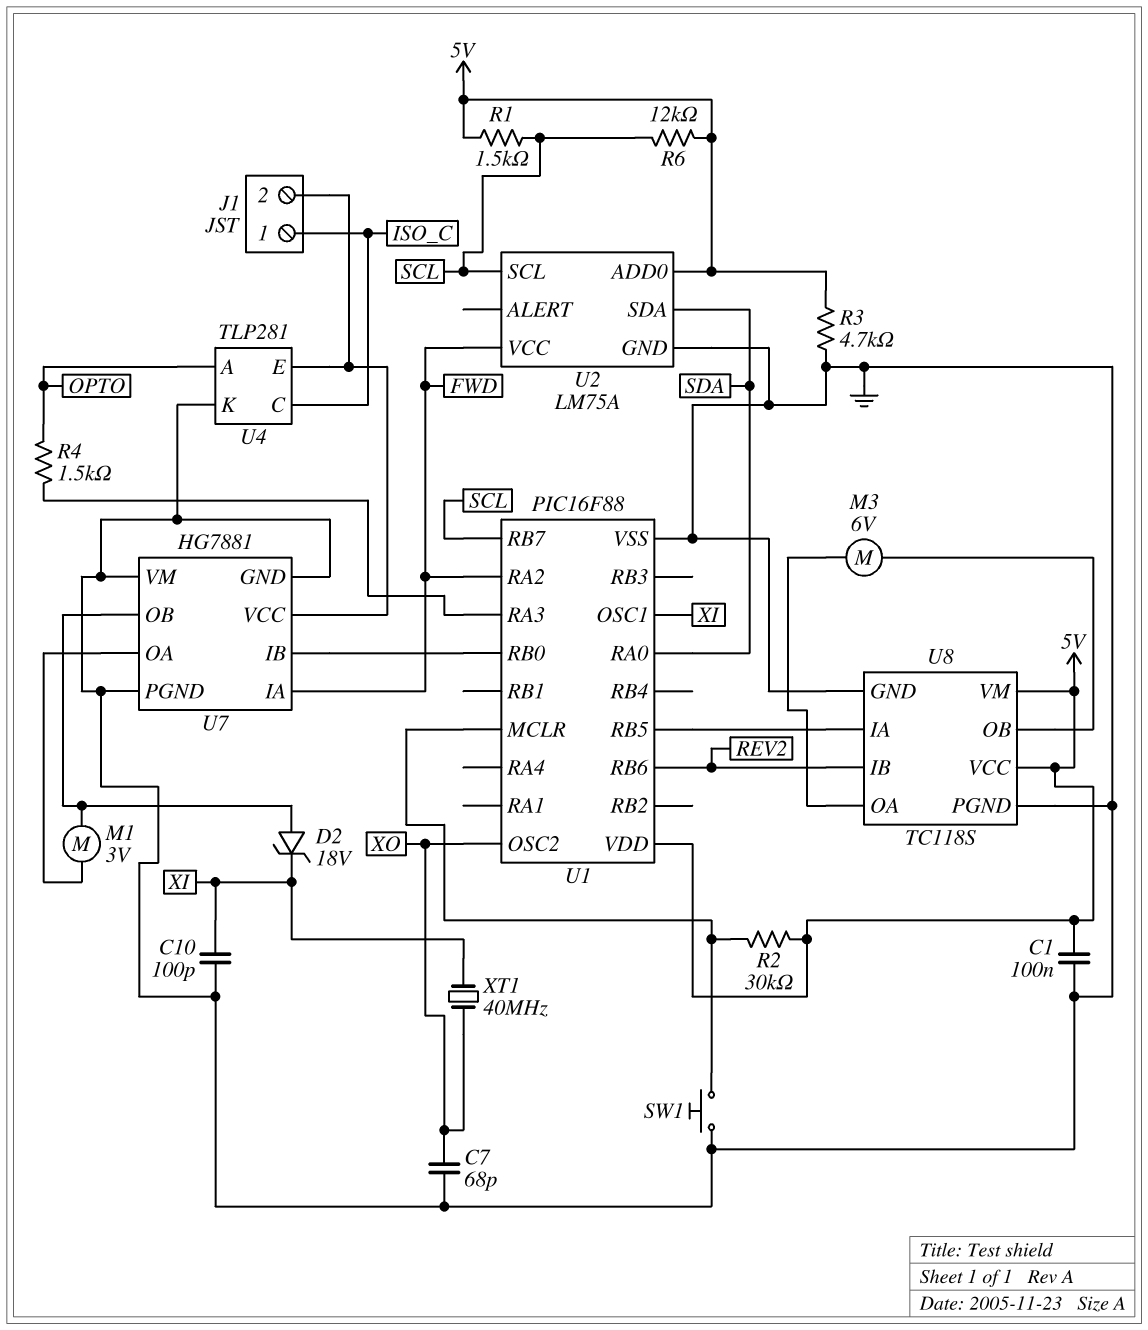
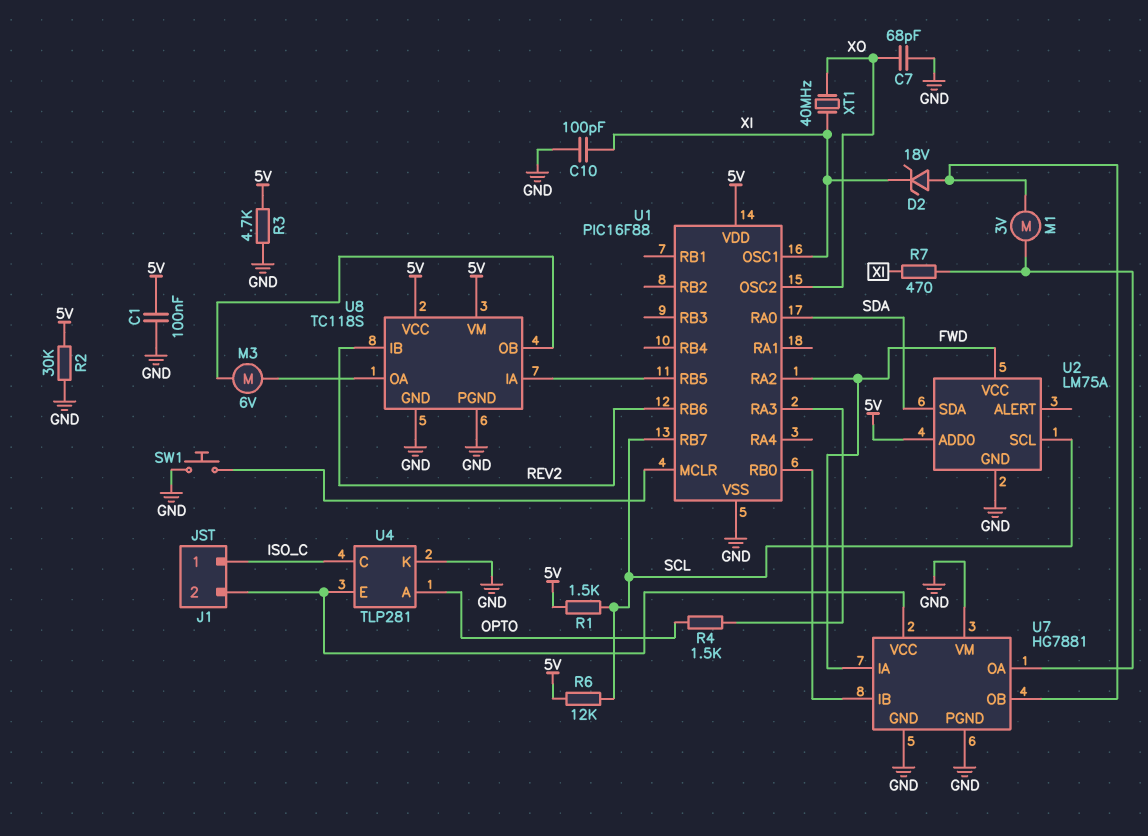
R2: 30k (5V, U1/MCLR) -> 30k (5V, GND)
R7: none -> 470 (U7/OA, XI)

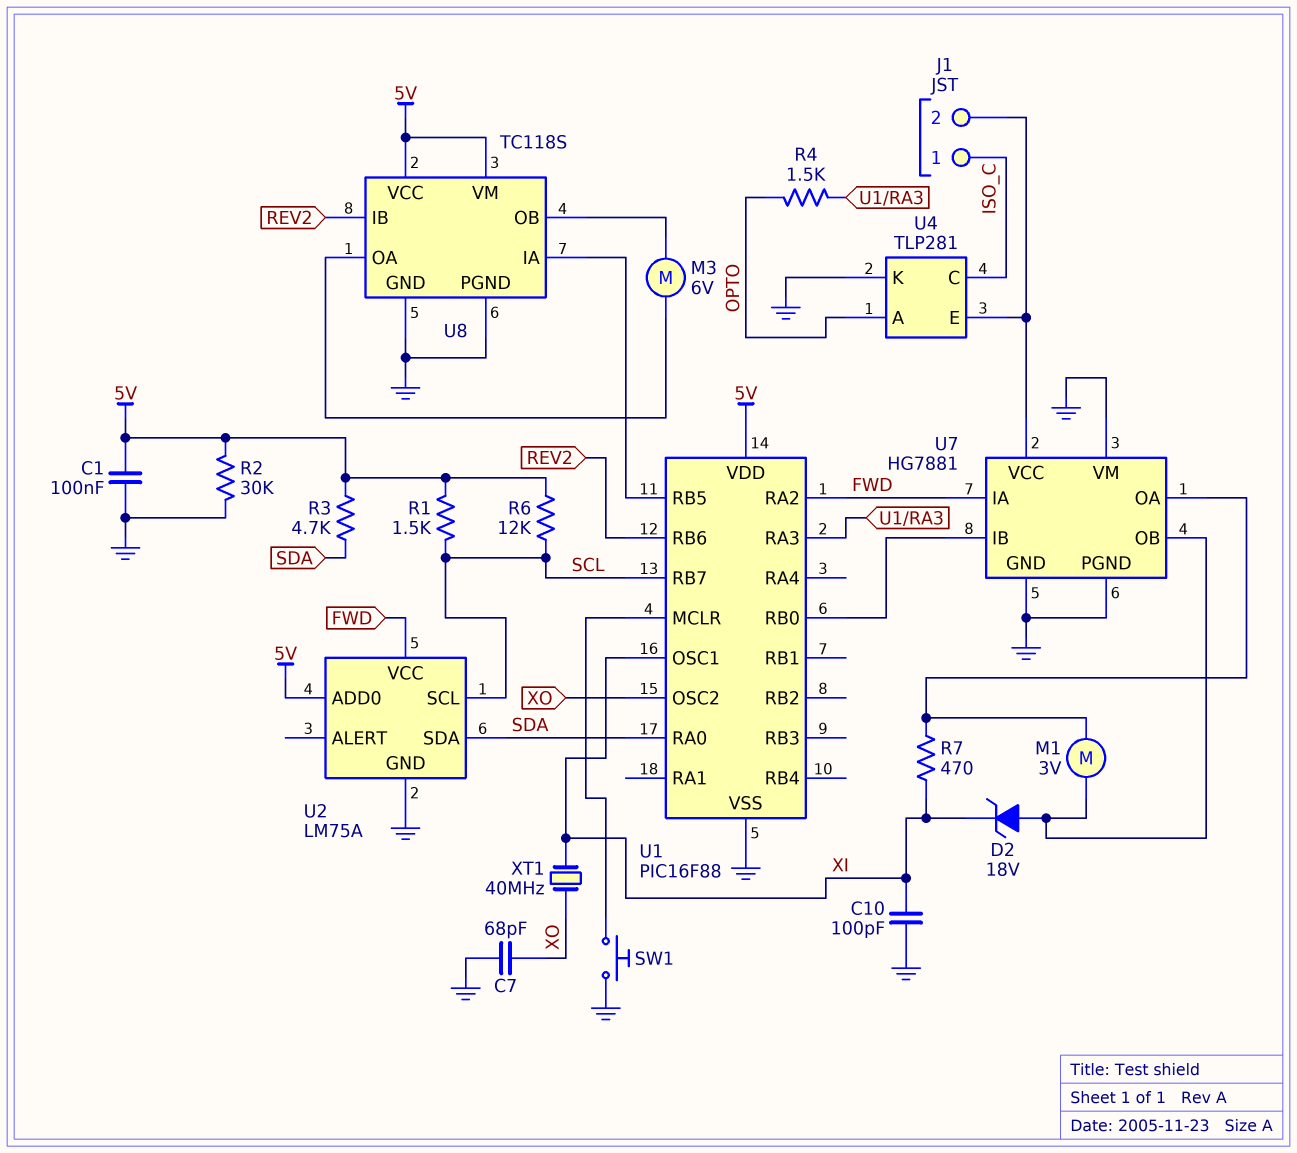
R3: 4.7k (5V, GND) -> 4.7k (5V, SDA)

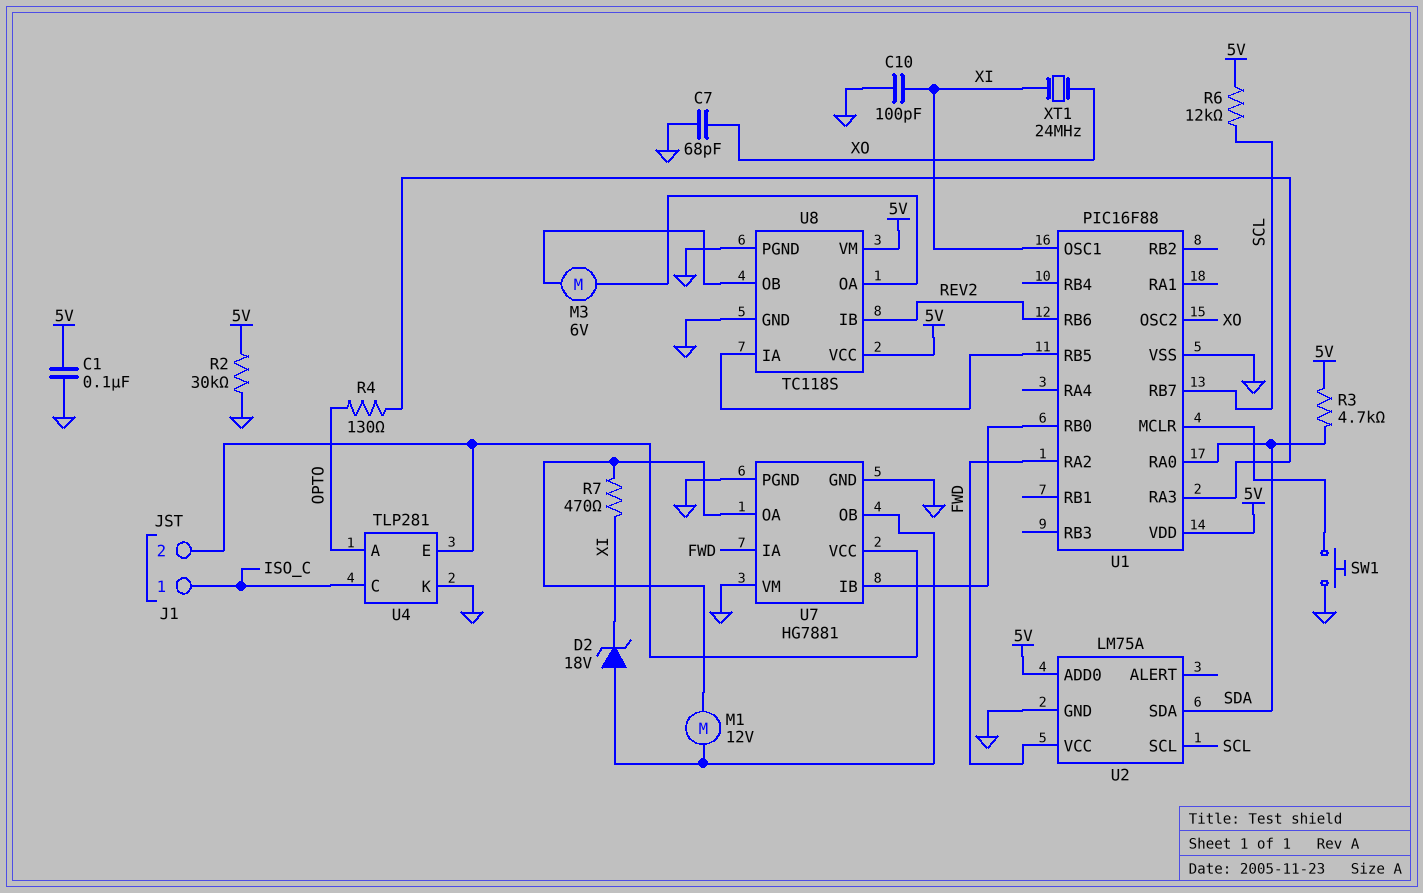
M1: motor 3V (U7/OA, U7/OB) -> motor 12V (U7/OA, U7/OB)
R1: 1.5k (5V, SCL) -> none
R4: 1.5k (OPTO, U1/RA3) -> 130 (OPTO, U1/RA3)
XT1: 40MHz (XI, XO) -> 24MHz (XI, XO)

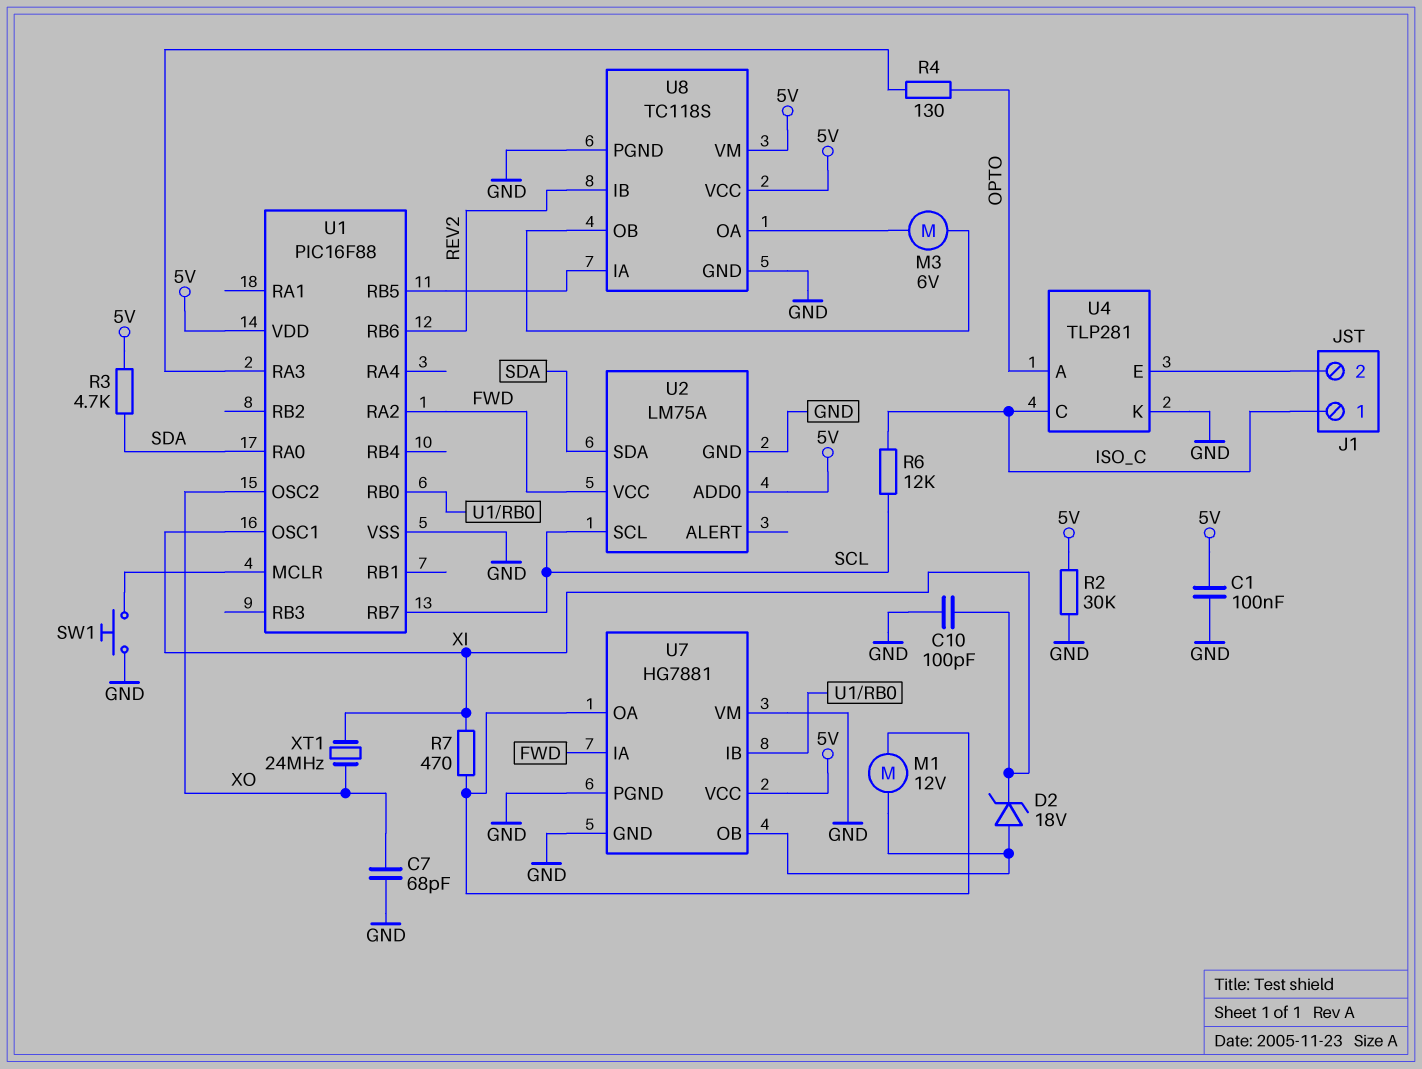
R6: 12k (5V, SCL) -> 12k (ISO_C, SCL)
U7 pin VCC: J1/2 -> 5V

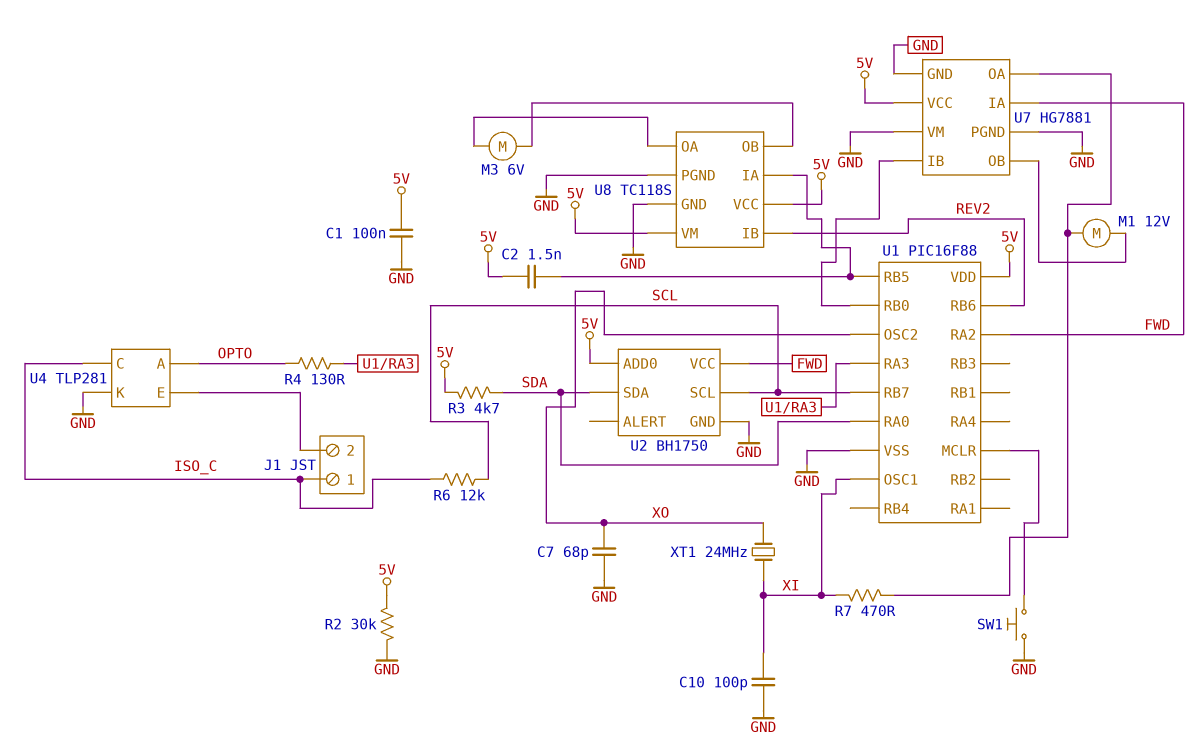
C2: none -> 1.5nF (5V, U1/RB5)
D2: zener 18V (A U7/OB, K XI) -> none
U2: LM75A -> BH1750

